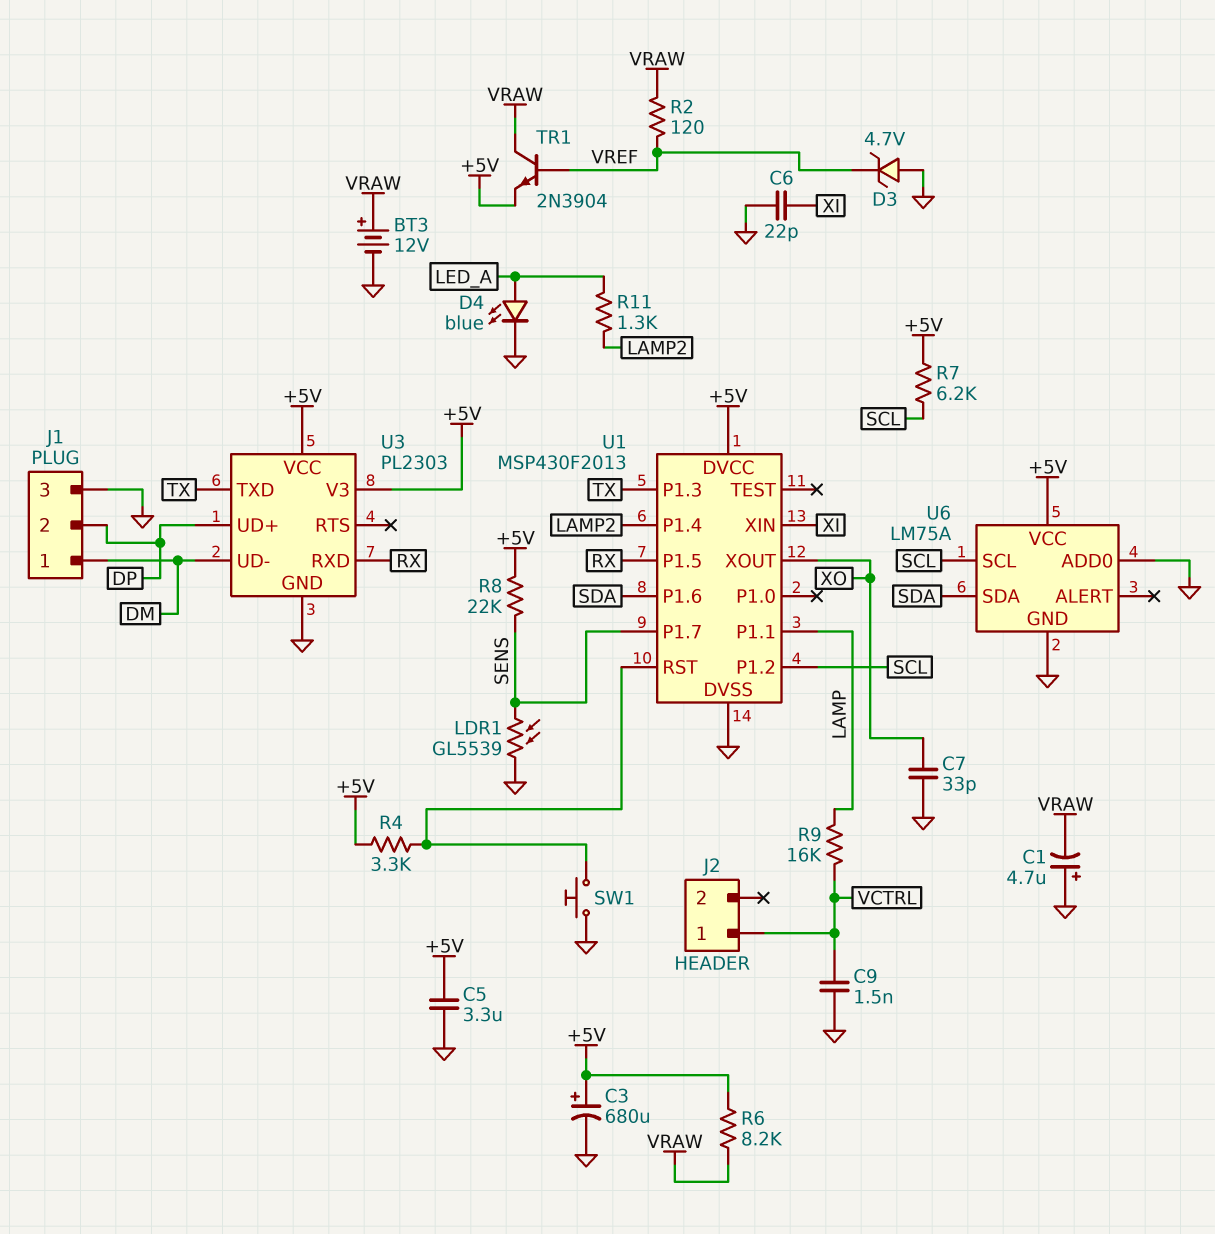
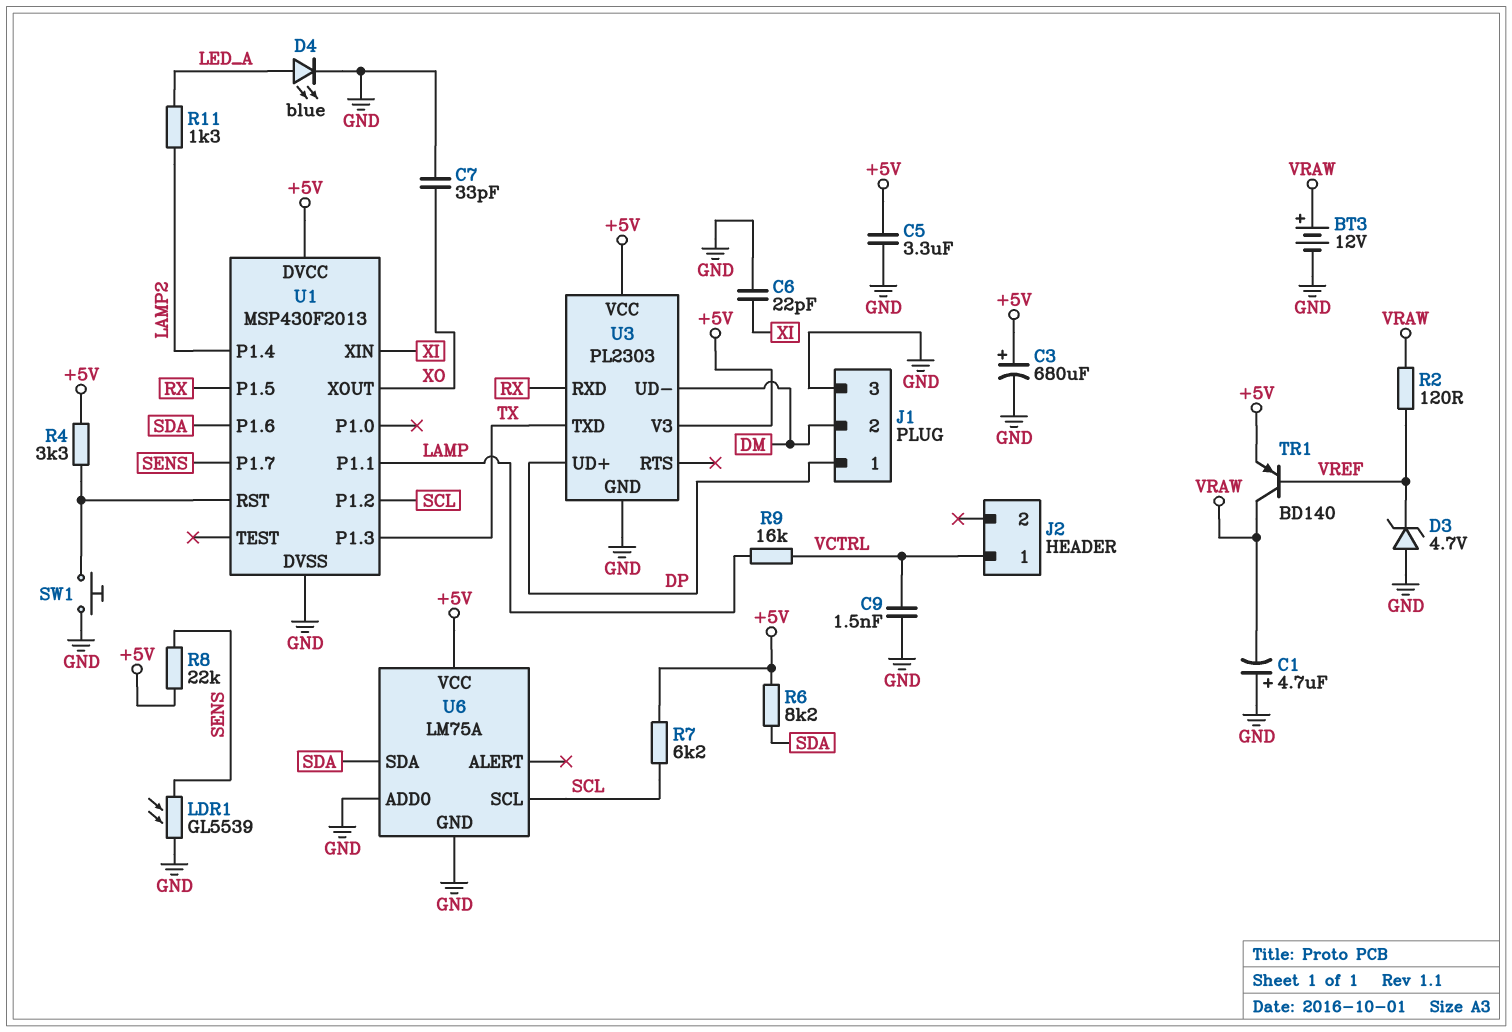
J1 pin 1: DM -> DP
J1 pin 2: DP -> DM
R6: 8.2k (+5V, VRAW) -> 8.2k (+5V, SDA)
TR1: NPN 2N3904 (B VREF, C VRAW, E +5V) -> PNP BD140 (B VREF, C VRAW, E +5V)

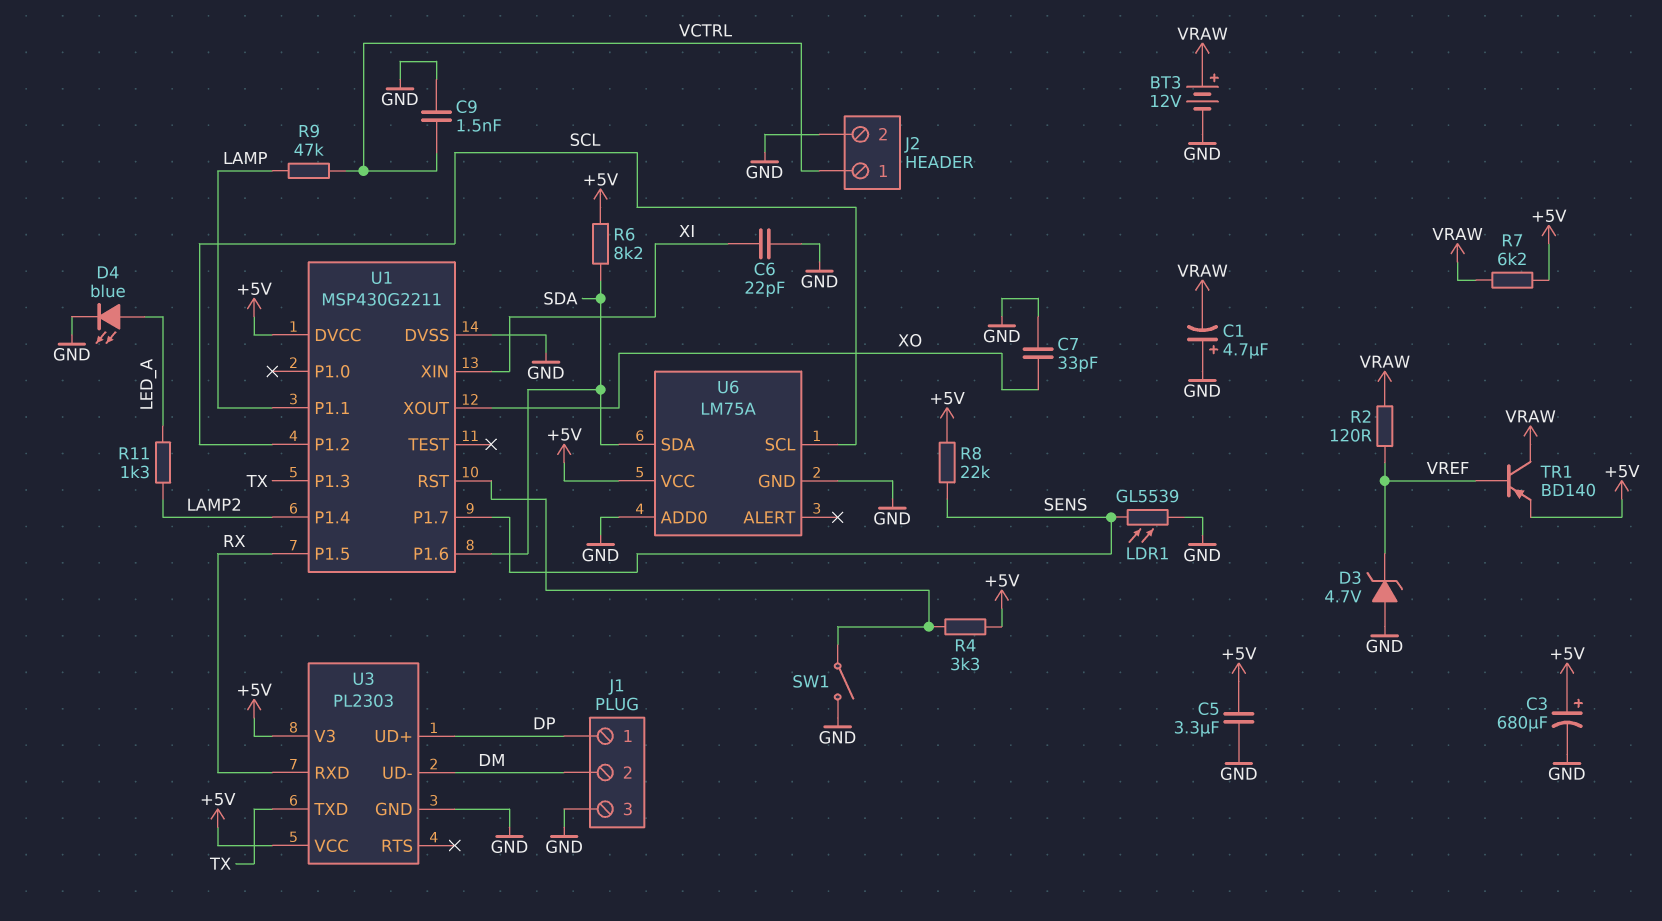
J2 pin 2: none -> GND
R7: 6.2k (+5V, SCL) -> 6.2k (+5V, VRAW)
R9: 16k (LAMP, VCTRL) -> 47k (LAMP, VCTRL)
SW1: button (GND, U1/RST) -> switch (GND, U1/RST)
U1: MSP430F2013 -> MSP430G2211

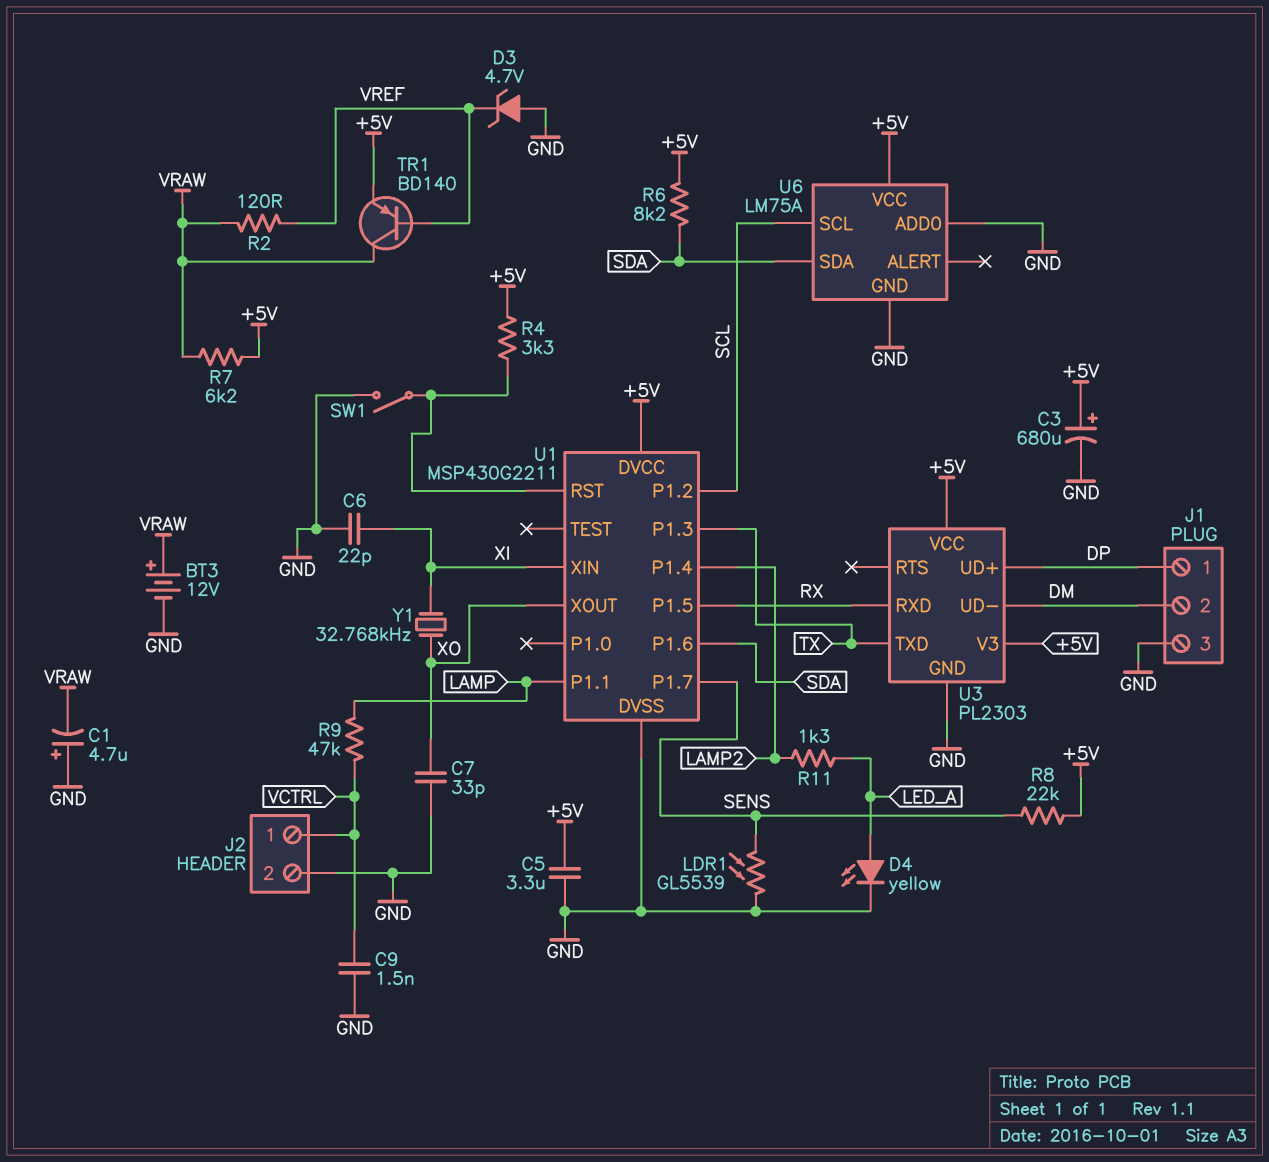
D4: LED blue (A LED_A, K GND) -> LED yellow (A LED_A, K GND)
Y1: none -> 32.768kHz (XI, XO)

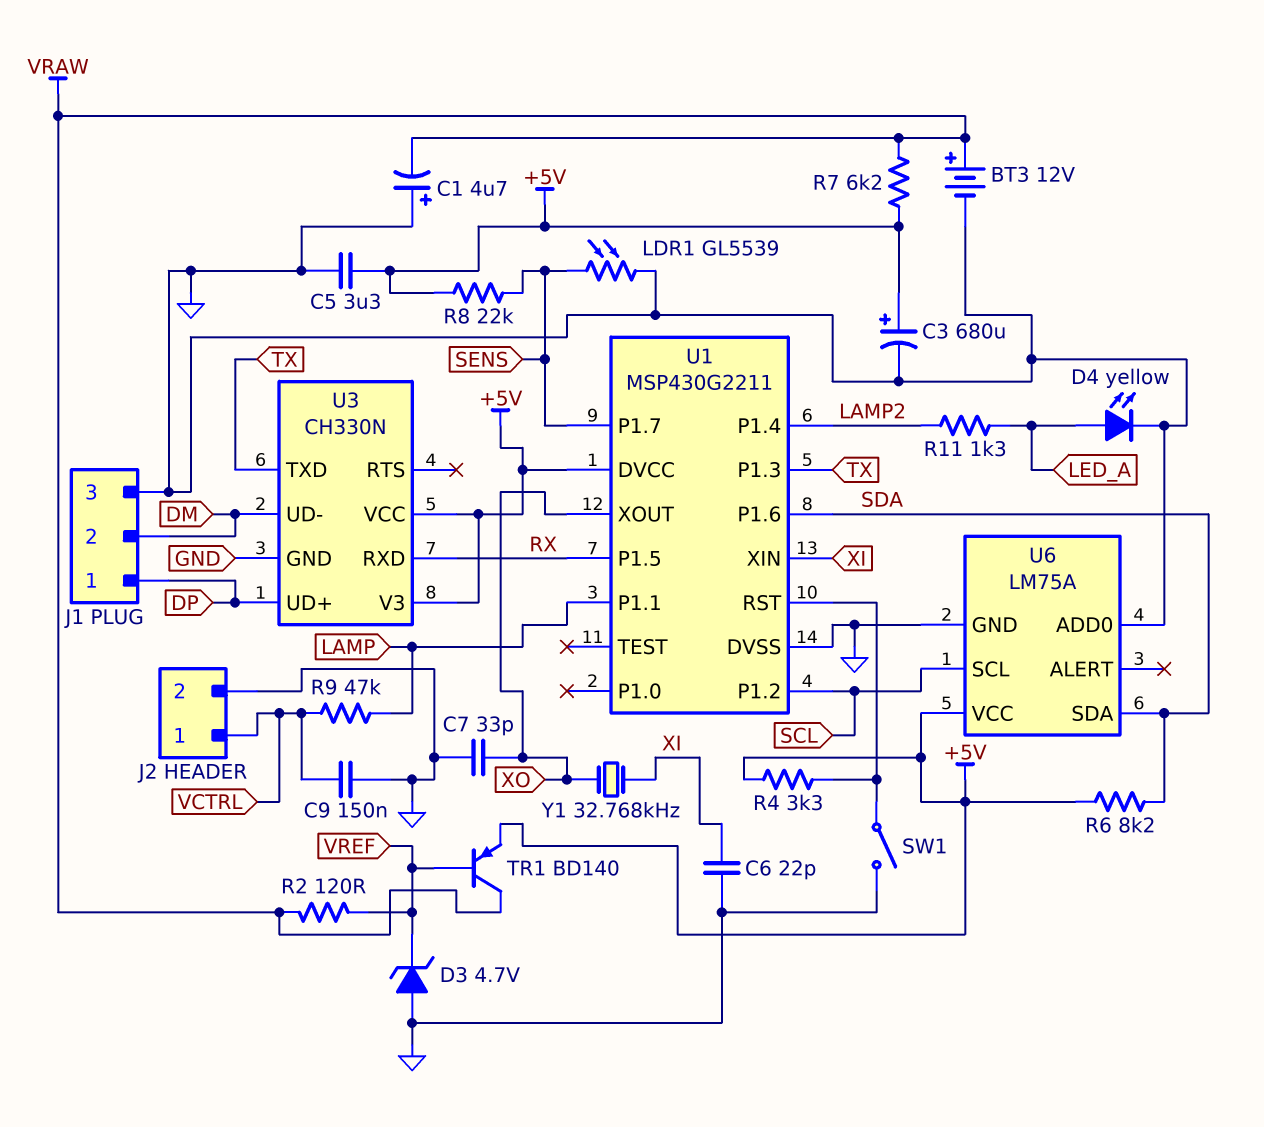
C9: 1.5nF (GND, VCTRL) -> 150nF (GND, VCTRL)
U3: PL2303 -> CH330N

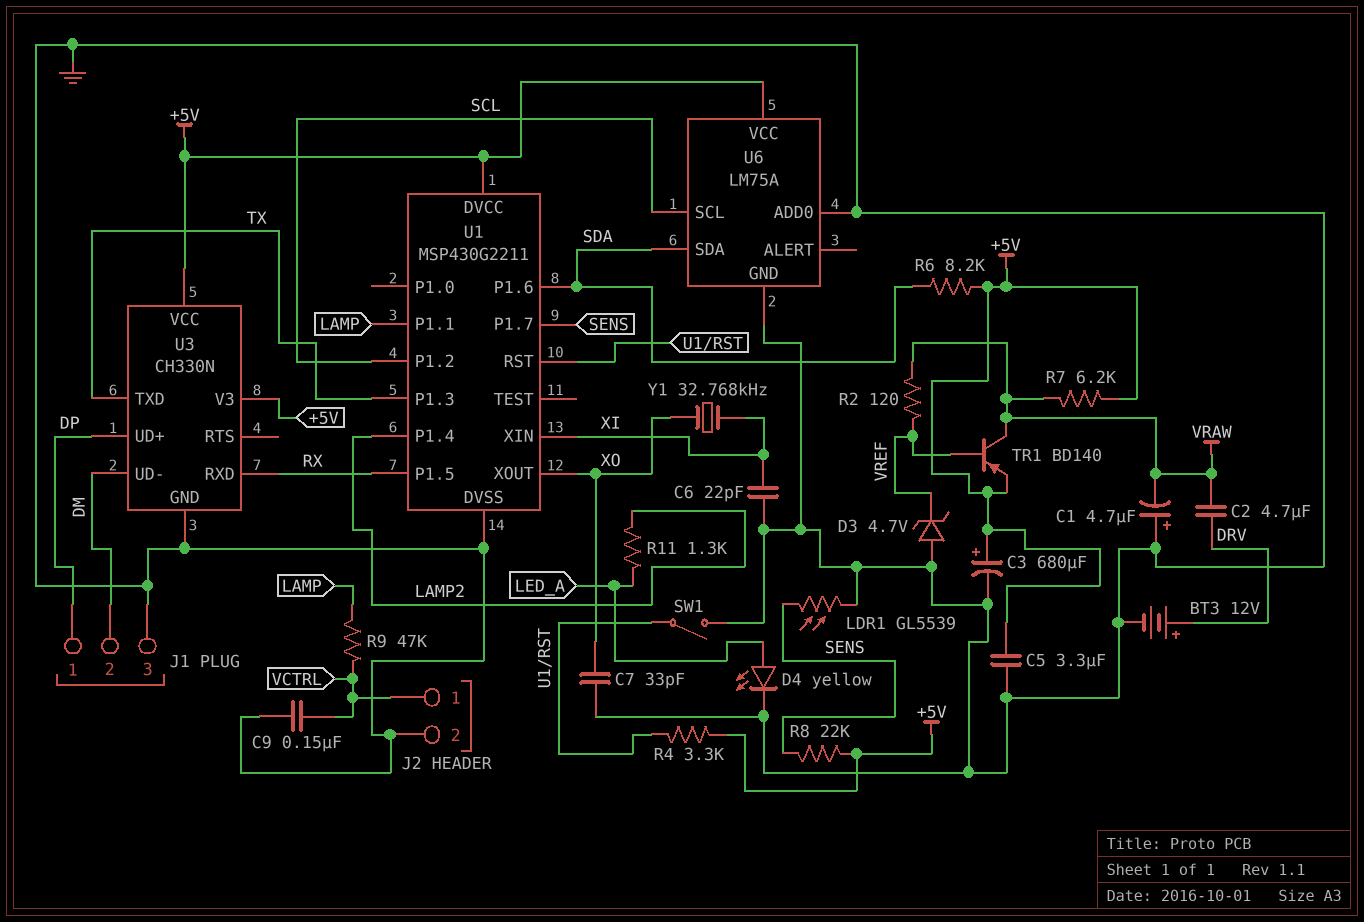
BT3: 12V (plus VRAW, minus GND) -> 12V (plus DRV, minus GND)
C2: none -> 4.7uF (DRV, VRAW)

